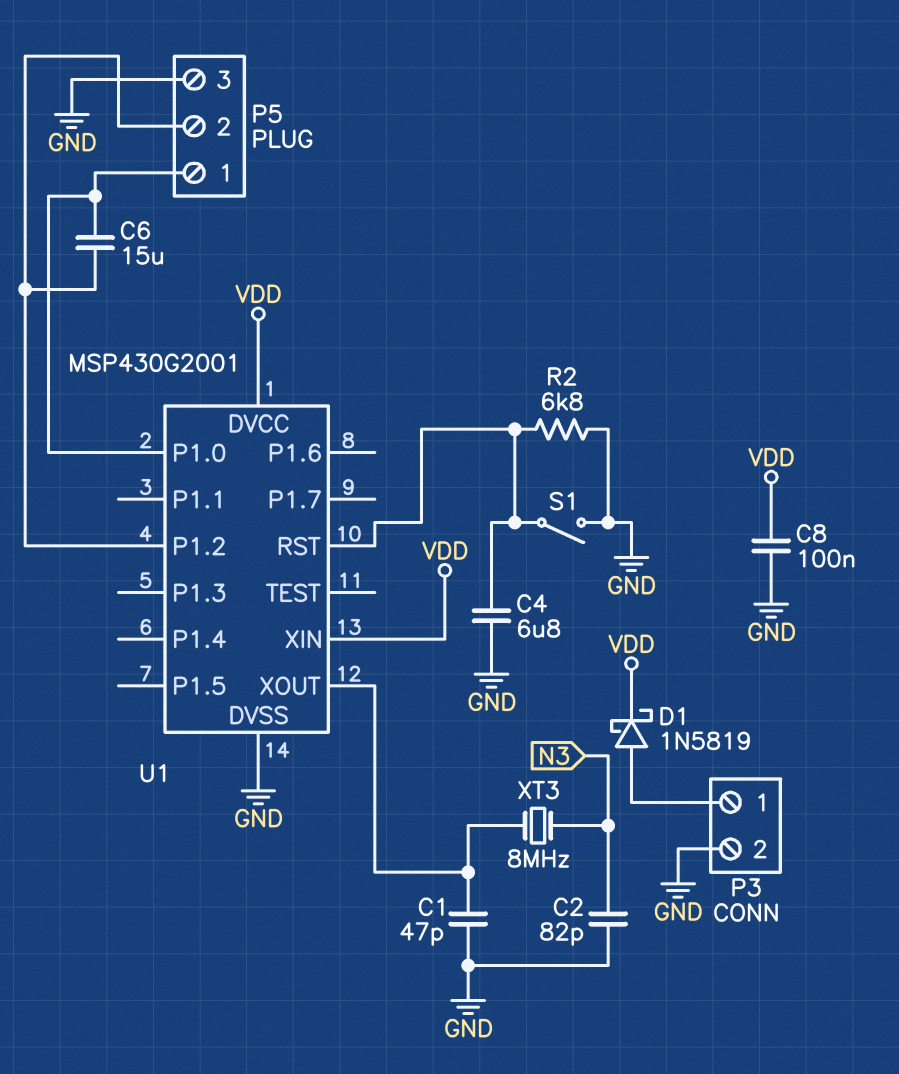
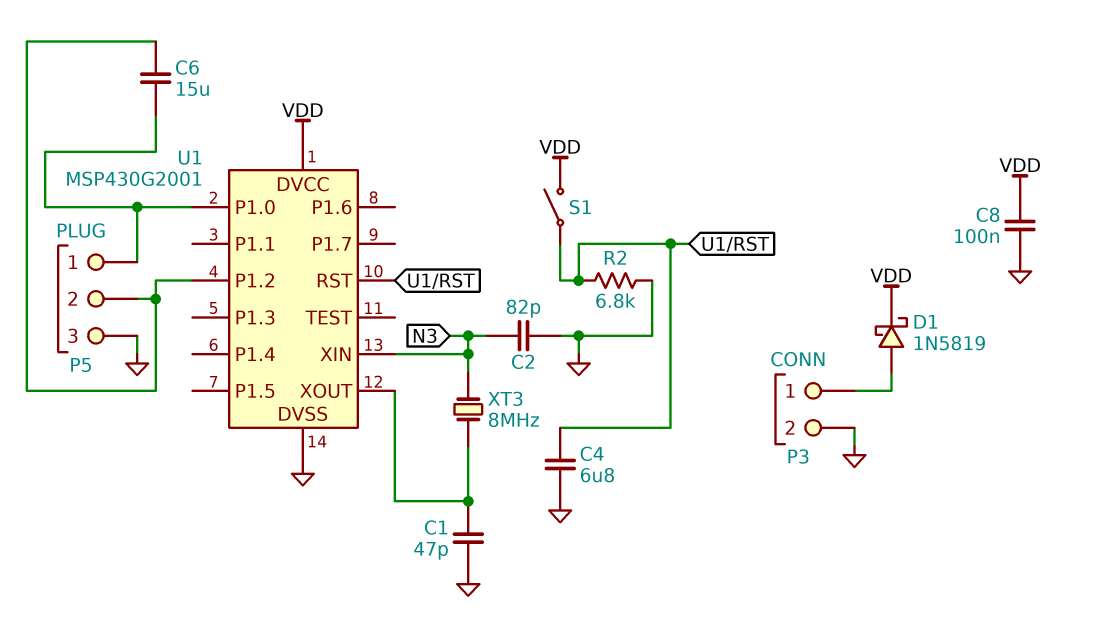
S1: switch (GND, U1/RST) -> switch (U1/RST, VDD)
U1 pin XIN: VDD -> N3

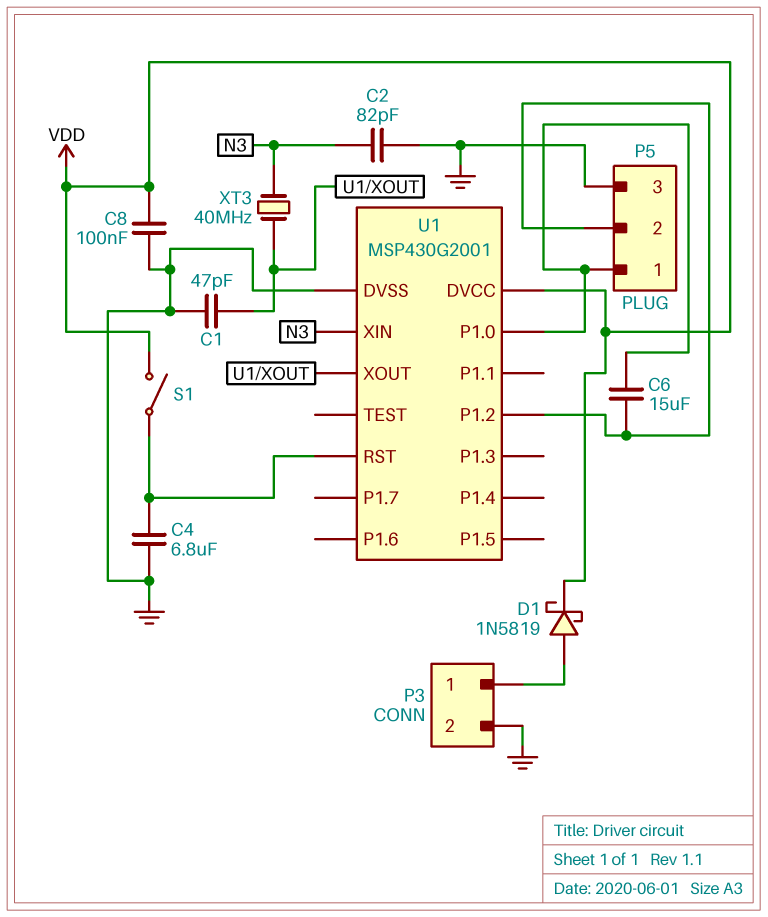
R2: 6.8k (GND, U1/RST) -> none
XT3: 8MHz (N3, U1/XOUT) -> 40MHz (N3, U1/XOUT)

